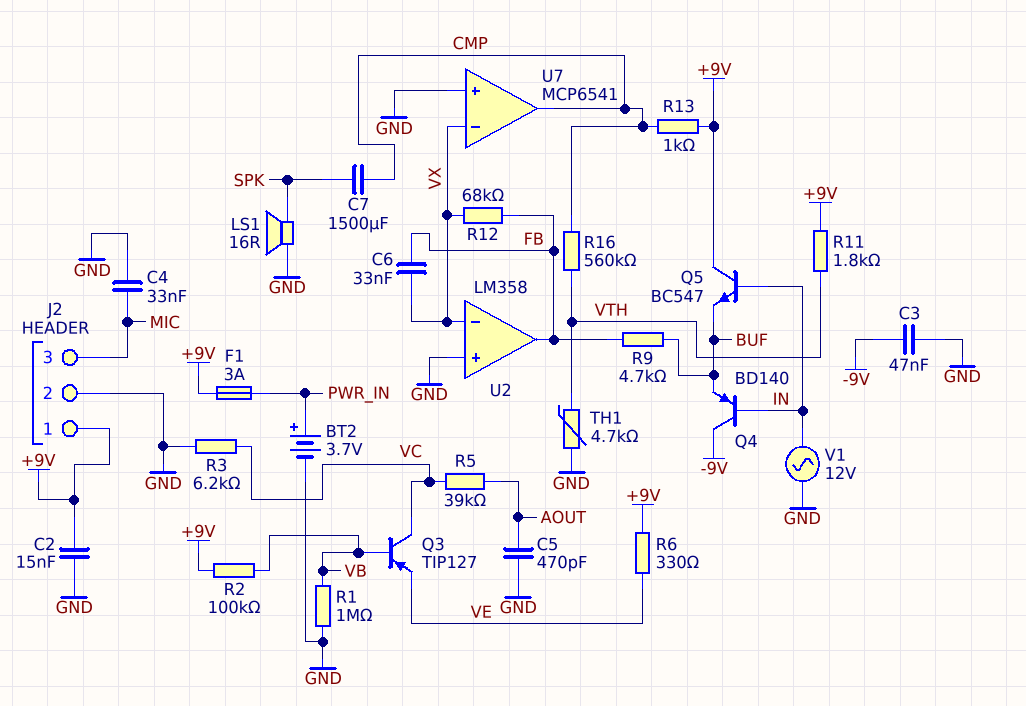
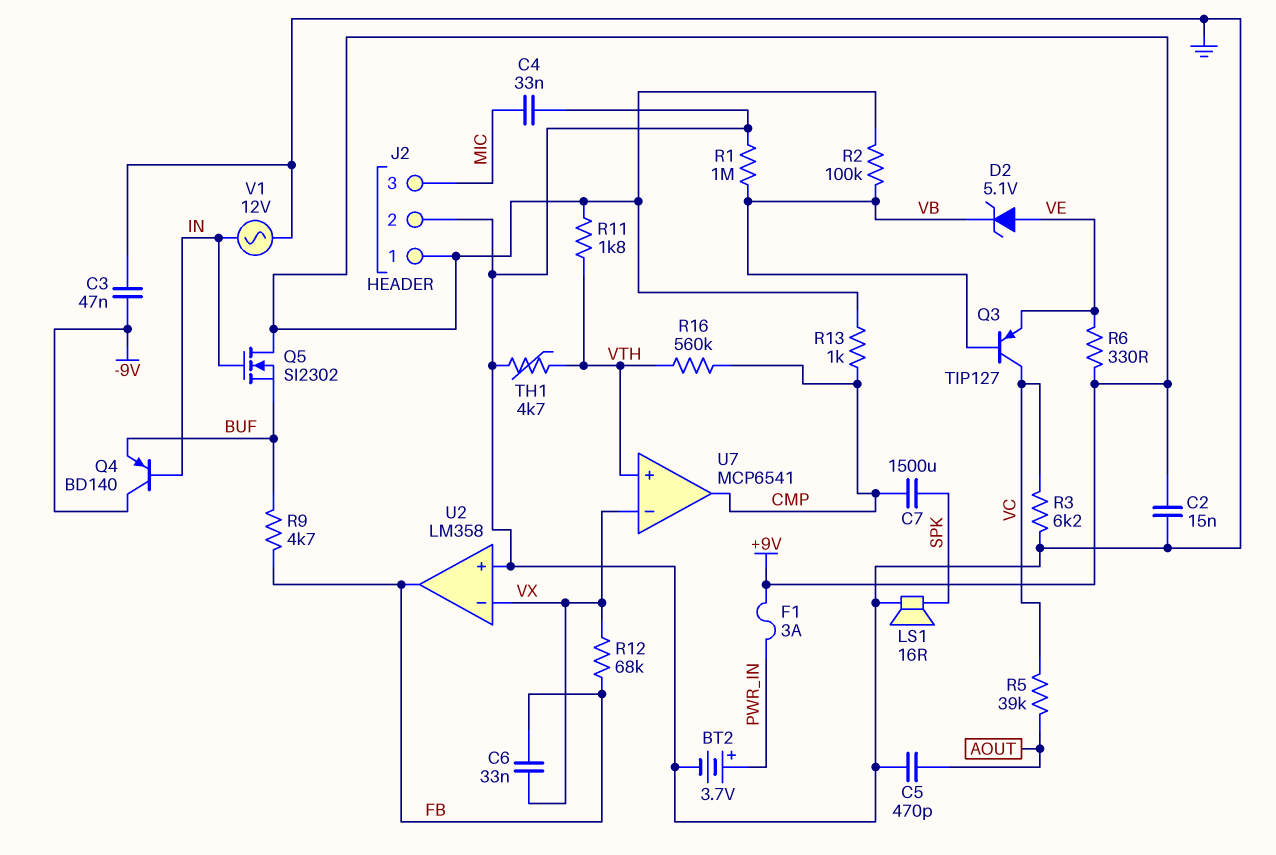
D2: none -> zener 5.1V (A VE, K VB)
Q5: NPN BC547 (B IN, C +9V, E BUF) -> NMOS SI2302 (G IN, D +9V, S BUF)
U7 pin in+: GND -> VTH

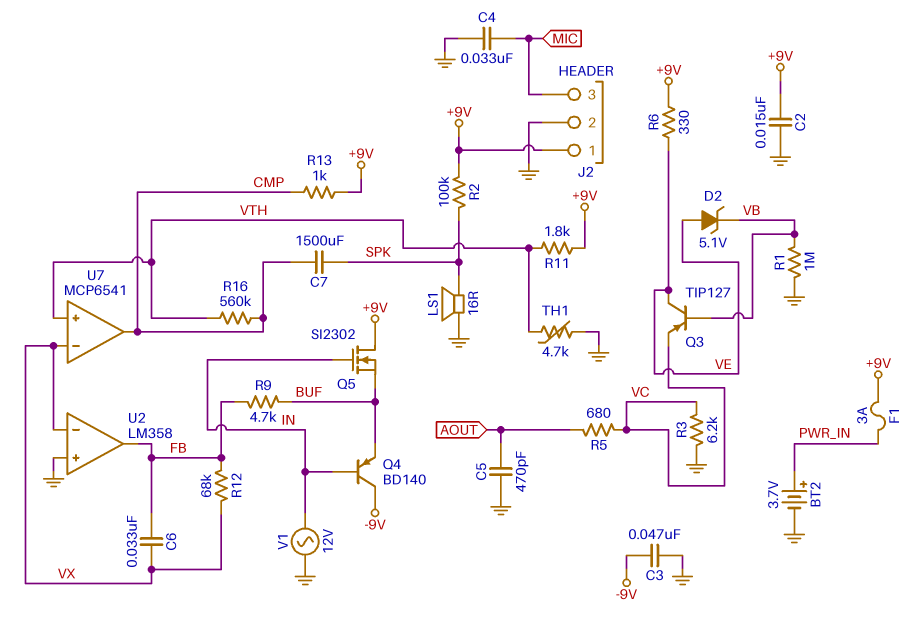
Q3: PNP TIP127 (B VB, C VC, E VE) -> PNP TIP127 (B VB, C VE, E VC)
R2: 100k (+9V, VB) -> 100k (+9V, SPK)
R5: 39k (AOUT, VC) -> 680 (AOUT, VC)

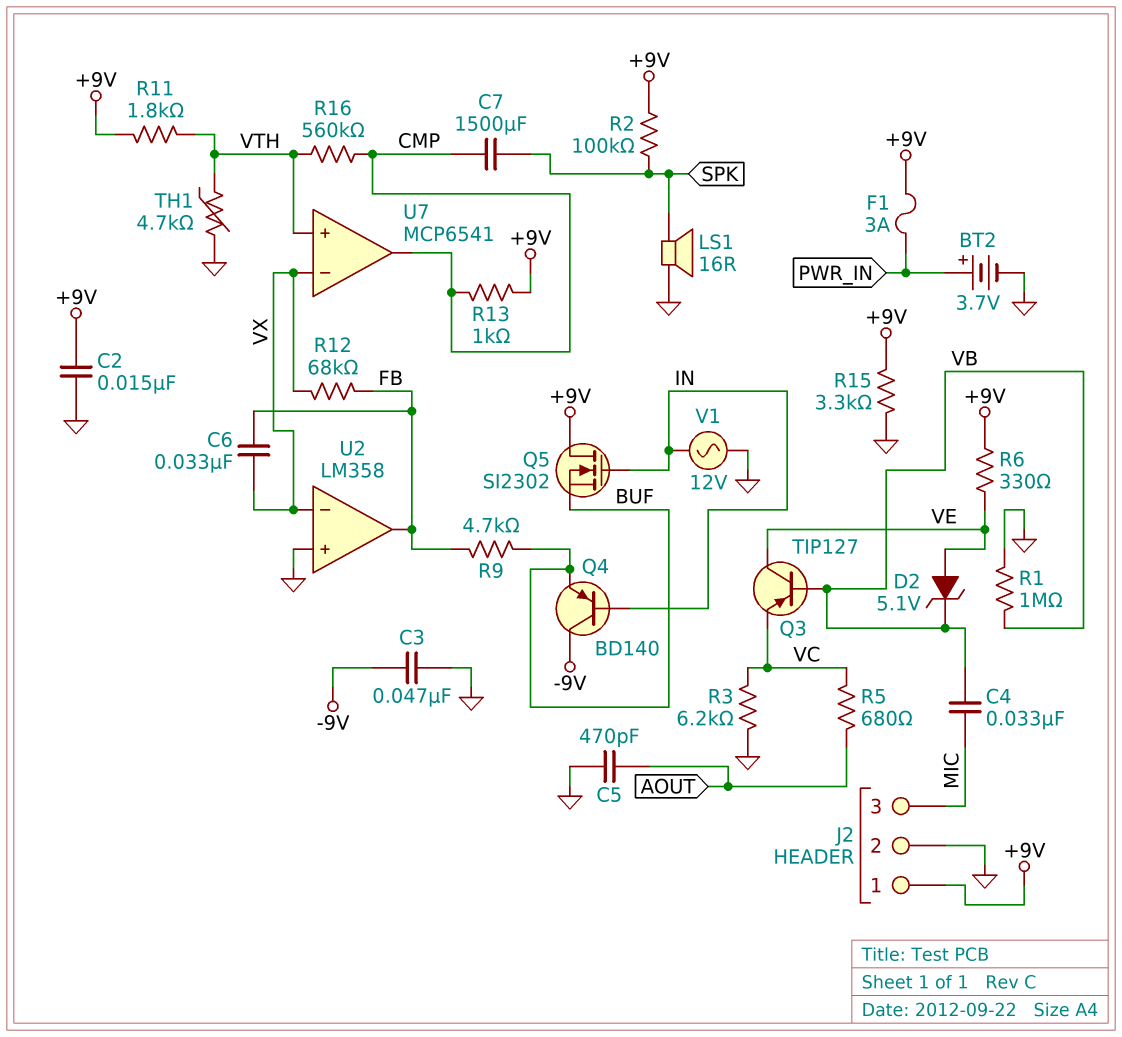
C4: 33nF (GND, MIC) -> 33nF (MIC, VB)
R15: none -> 3.3k (+9V, GND)

